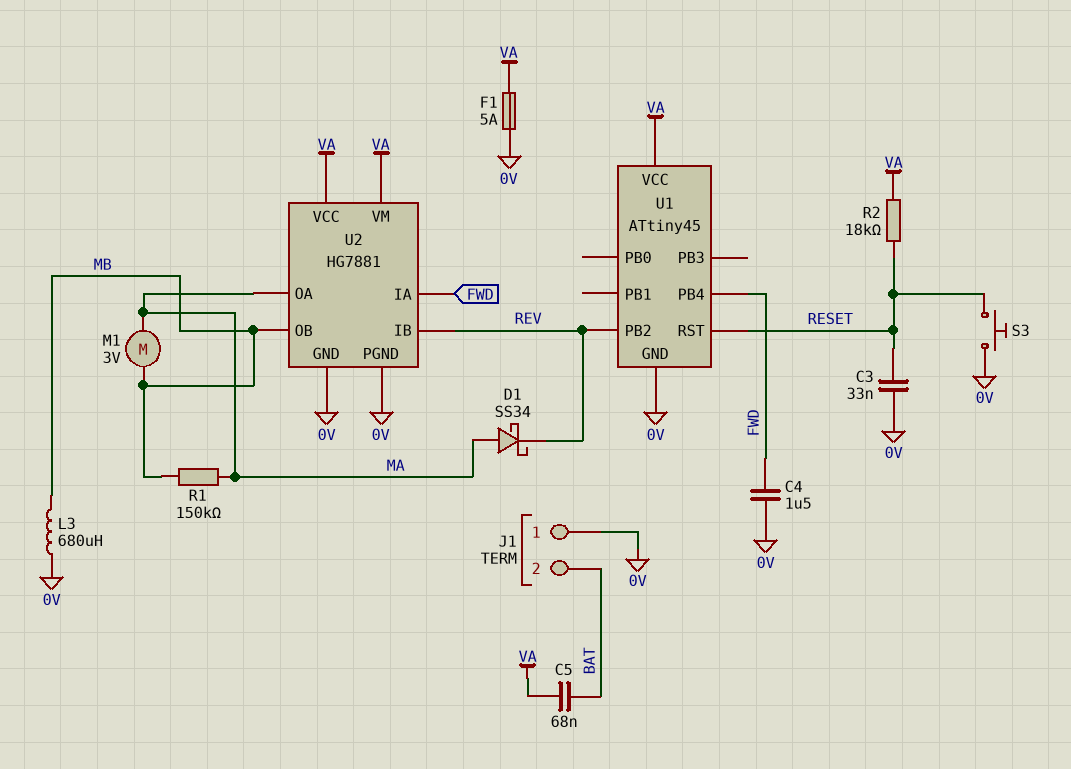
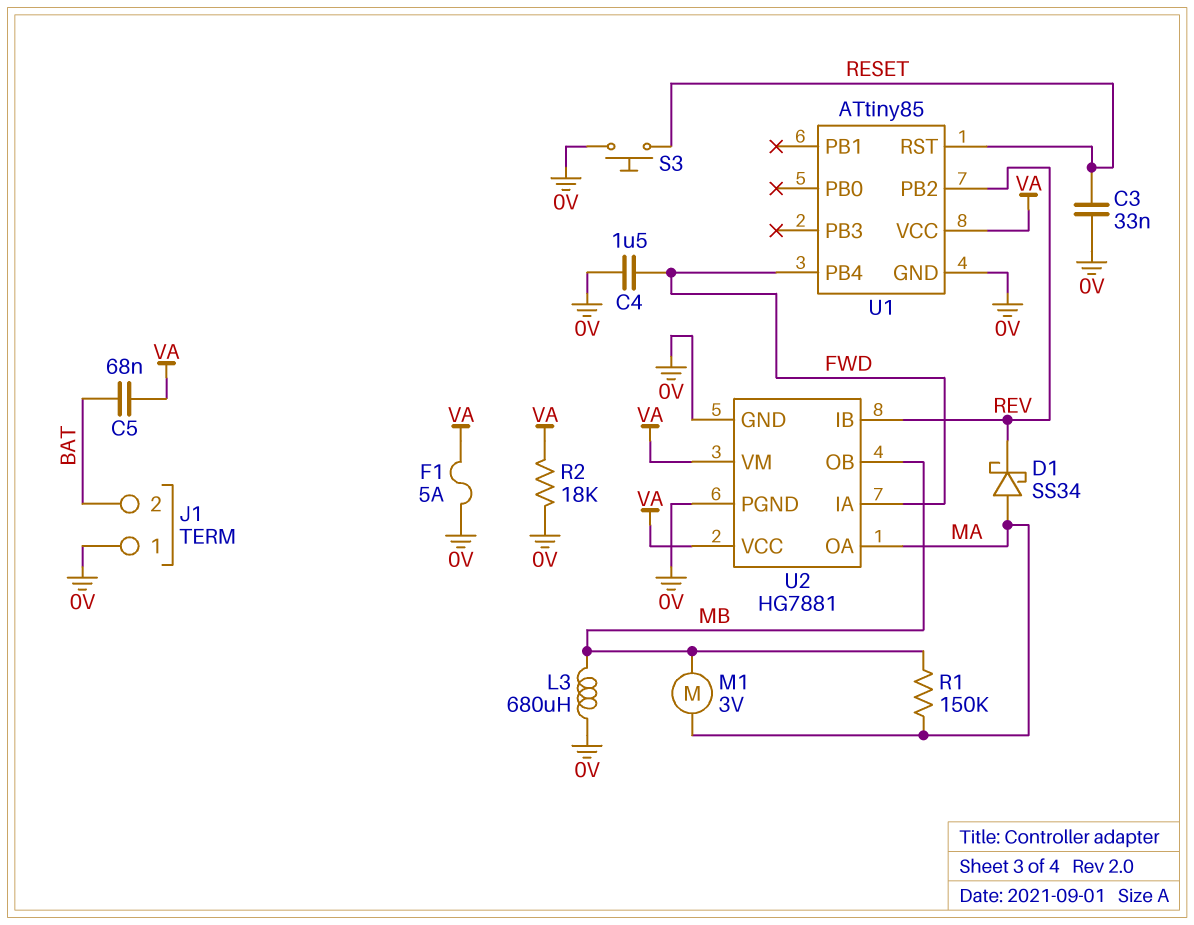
R2: 18k (RESET, VA) -> 18k (0V, VA)
U1: ATtiny45 -> ATtiny85

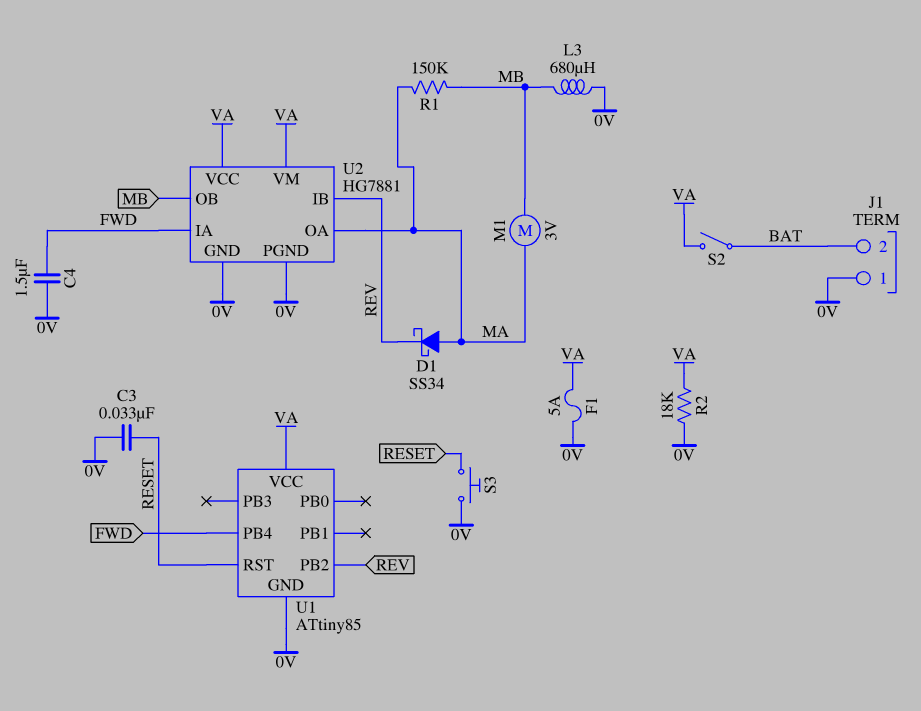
C5: 68nF (BAT, VA) -> none
S2: none -> switch (BAT, VA)

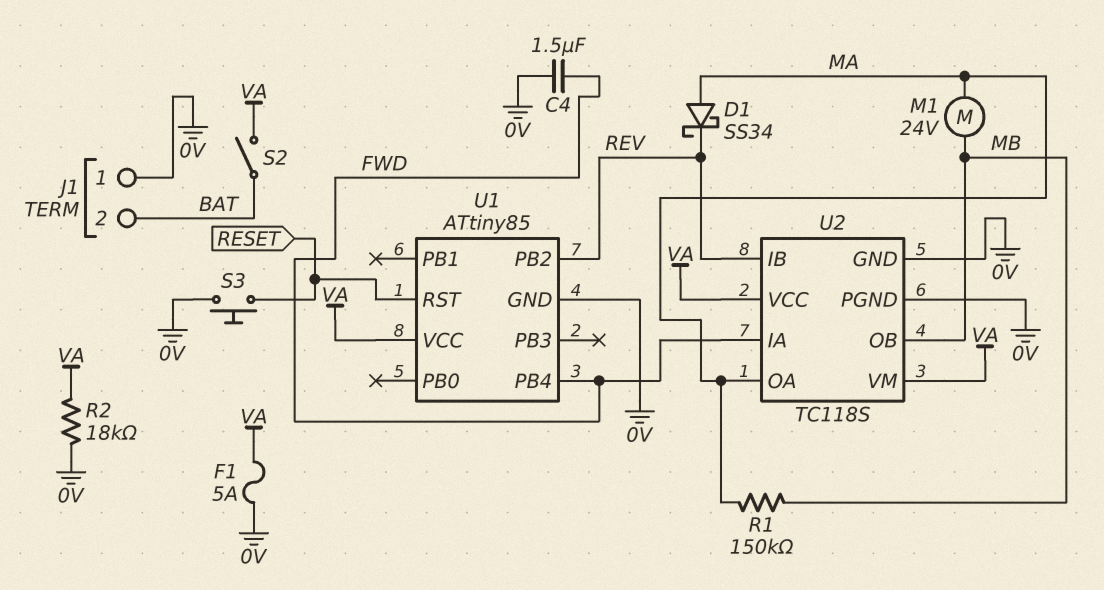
C3: 33nF (0V, RESET) -> none
L3: 680uH (0V, MB) -> none
M1: motor 3V (MA, MB) -> motor 24V (MA, MB)
U2: HG7881 -> TC118S

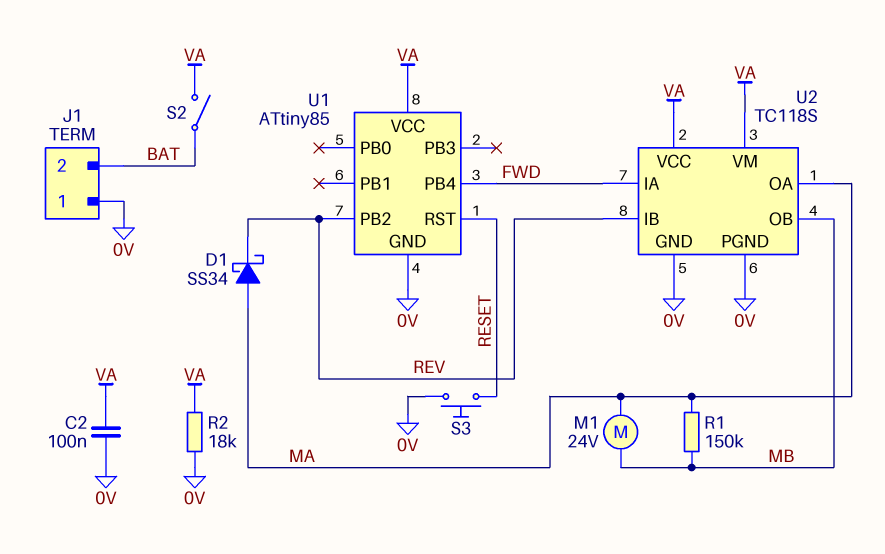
C2: none -> 100nF (0V, VA)
C4: 1.5uF (0V, FWD) -> none
F1: 5A (0V, VA) -> none

